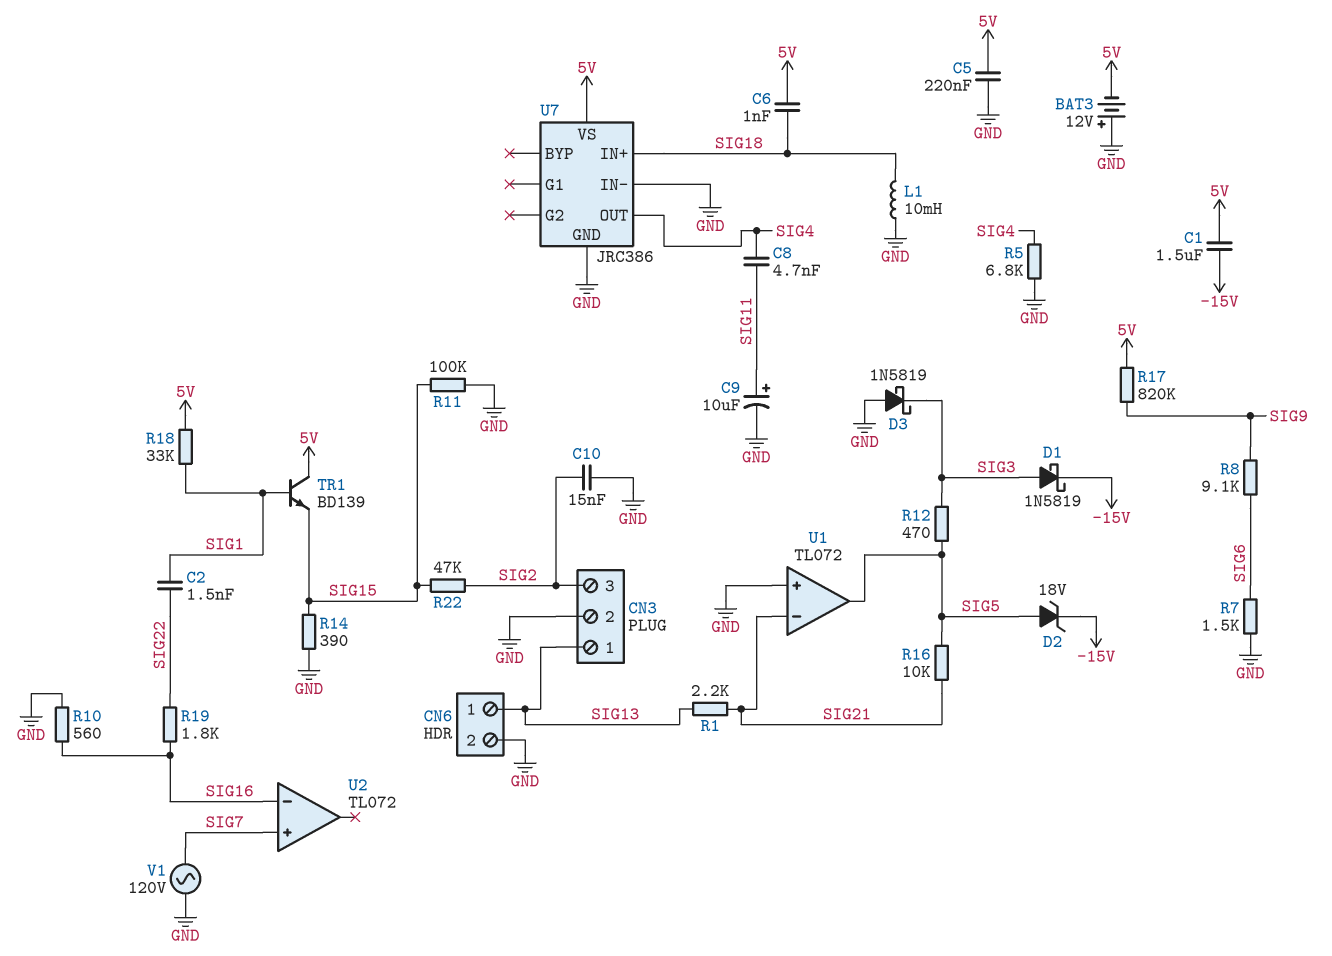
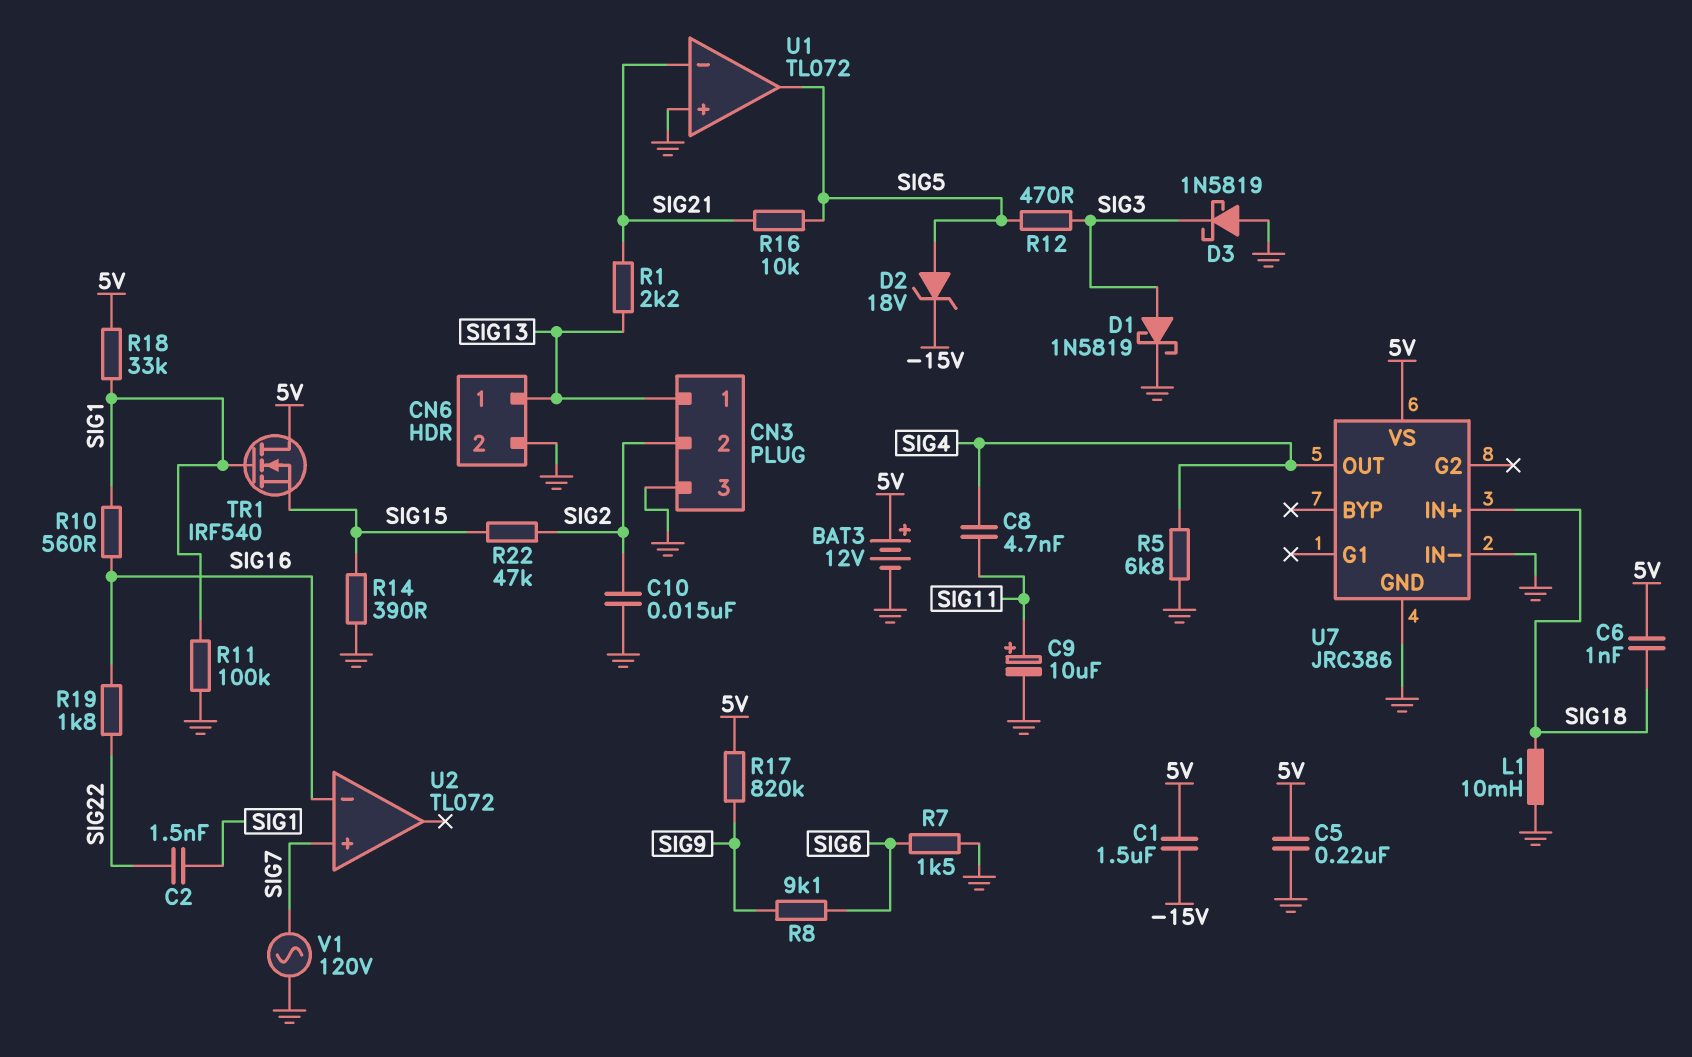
BAT3: 12V (plus GND, minus 5V) -> 12V (plus 5V, minus GND)
CN3 pin 2: GND -> SIG2
CN3 pin 3: SIG2 -> GND
D1: schottky 1N5819 (A SIG3, K -15V) -> schottky 1N5819 (A SIG3, K GND)
R10: 560 (GND, SIG16) -> 560 (SIG1, SIG16)
R11: 100k (GND, SIG15) -> 100k (GND, SIG1)
TR1: NPN BD139 (B SIG1, C 5V, E SIG15) -> NMOS IRF540 (G SIG1, D 5V, S SIG15)

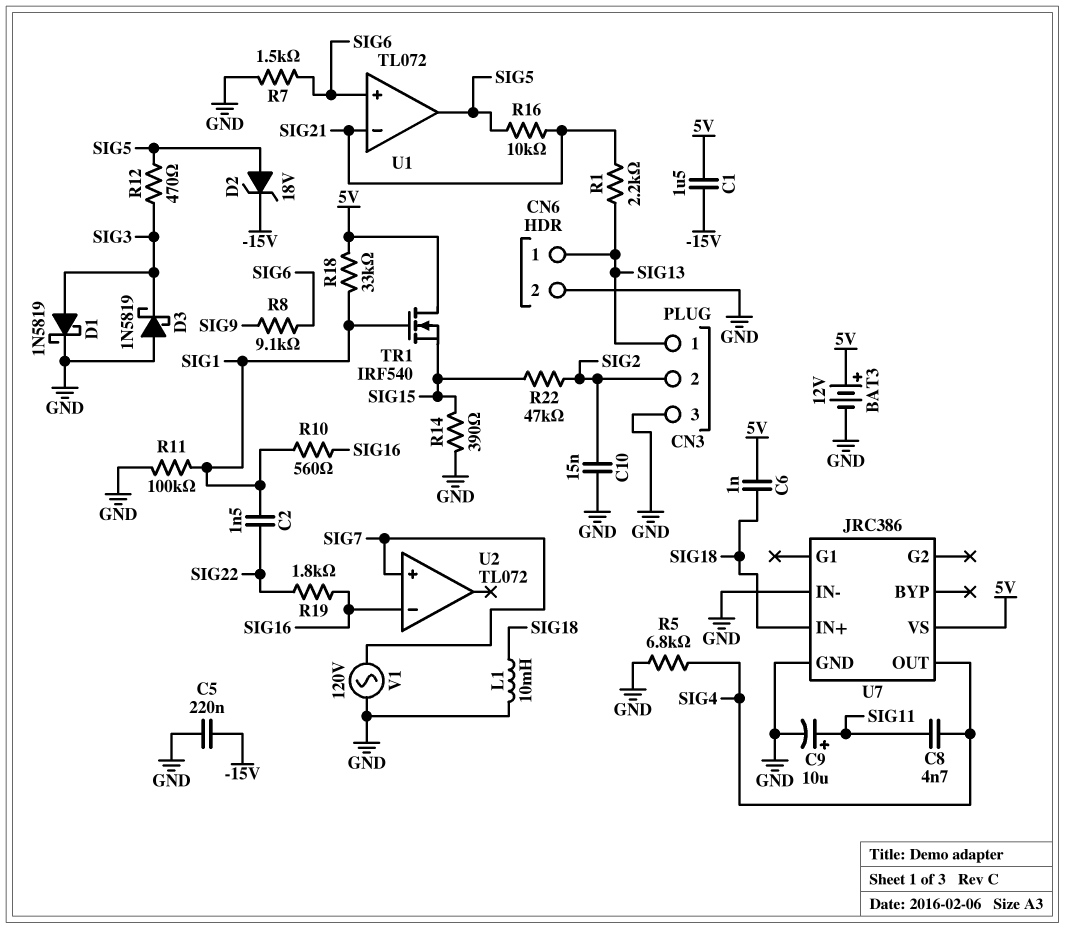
C5: 220nF (5V, GND) -> 220nF (-15V, GND)
R17: 820k (5V, SIG9) -> none
U1 pin in+: GND -> SIG6

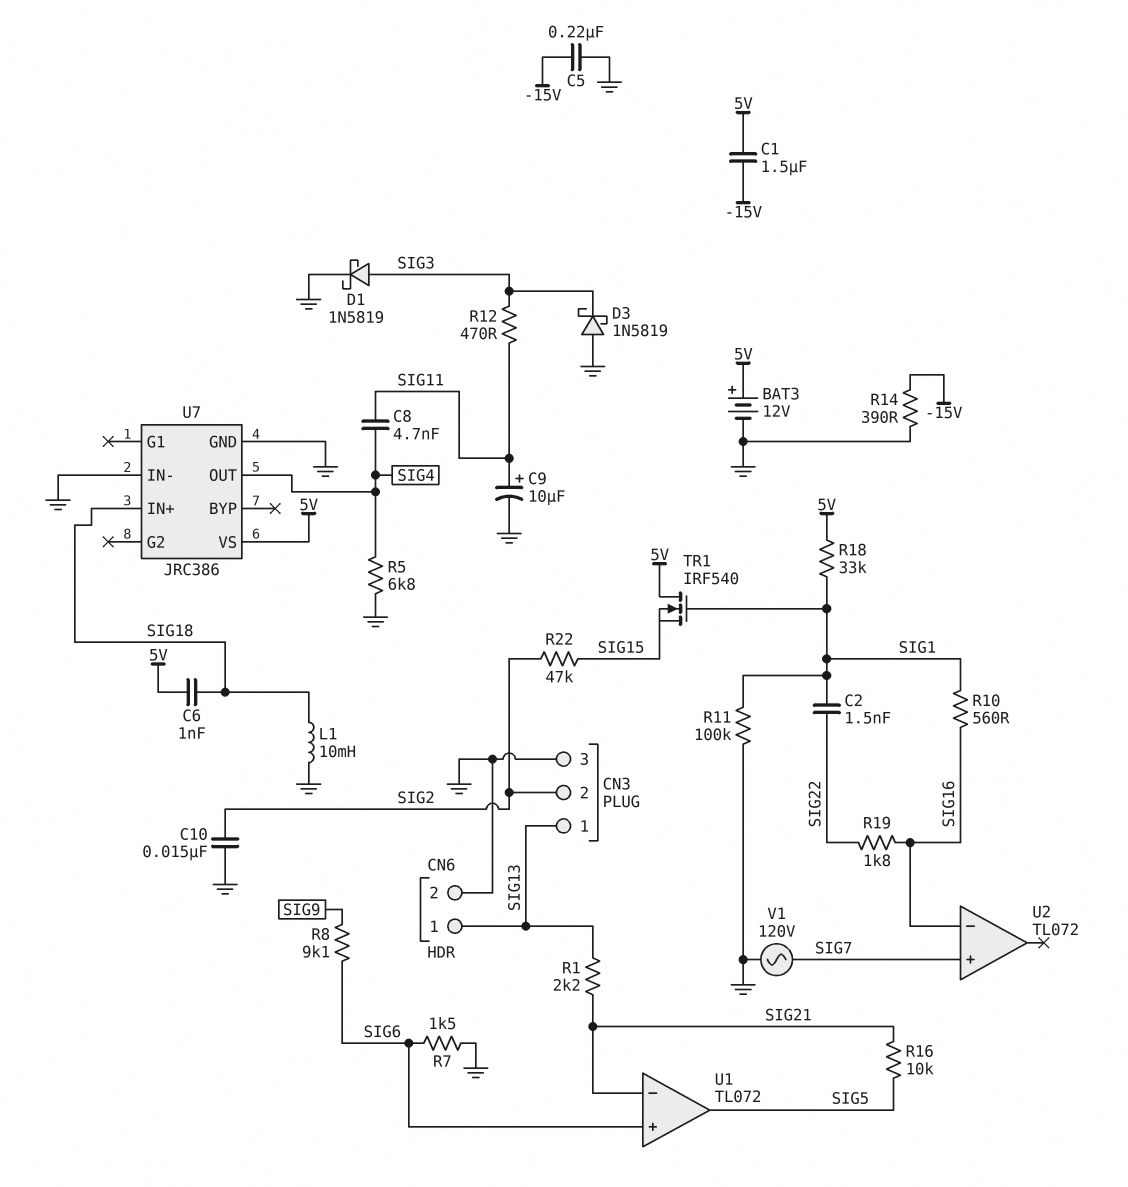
D2: zener 18V (A SIG5, K -15V) -> none
R12: 470 (SIG3, SIG5) -> 470 (SIG3, SIG11)
R14: 390 (GND, SIG15) -> 390 (-15V, GND)

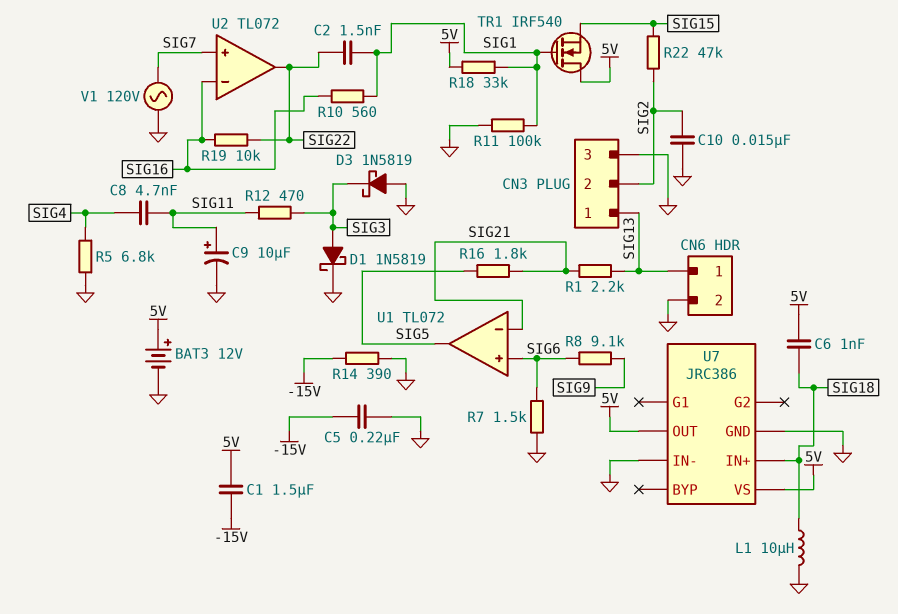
L1: 10mH (GND, SIG18) -> 10uH (GND, SIG18)
R16: 10k (SIG5, SIG21) -> 1.8k (SIG5, SIG21)
R19: 1.8k (SIG16, SIG22) -> 10k (SIG16, SIG22)
U2 pin out: none -> SIG22
U7 pin OUT: SIG4 -> 5V

